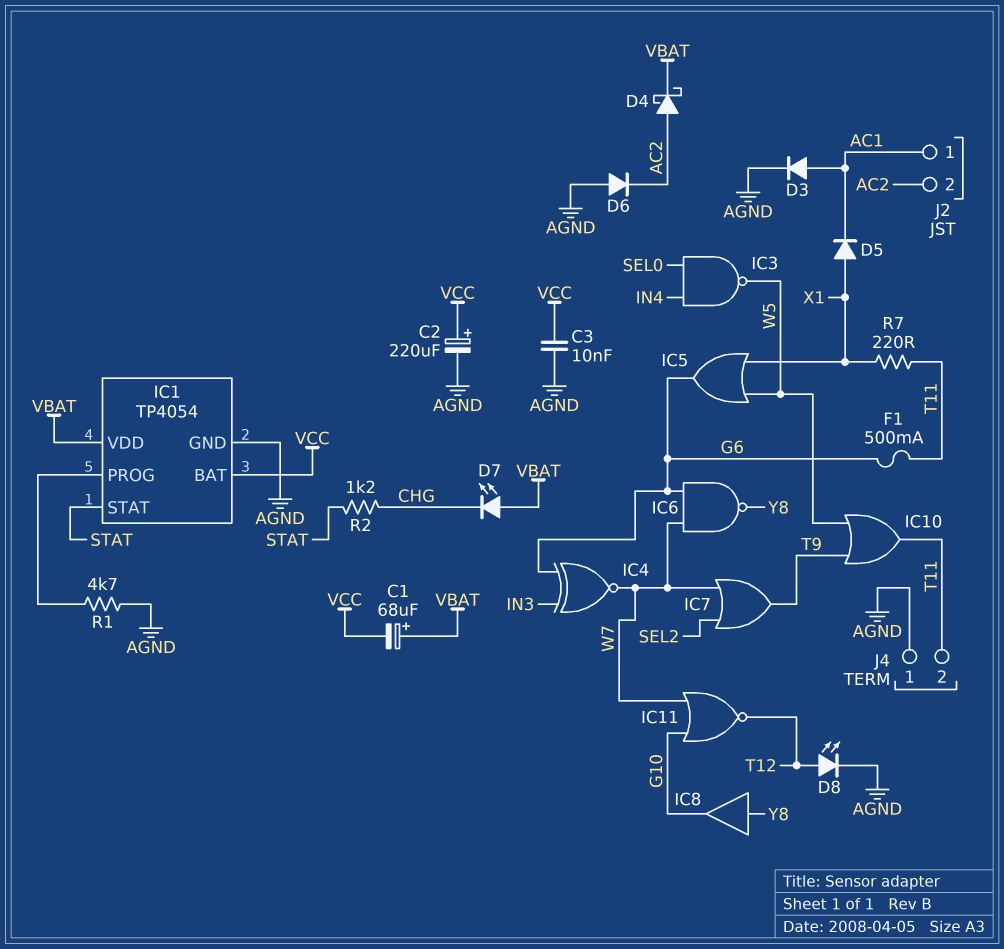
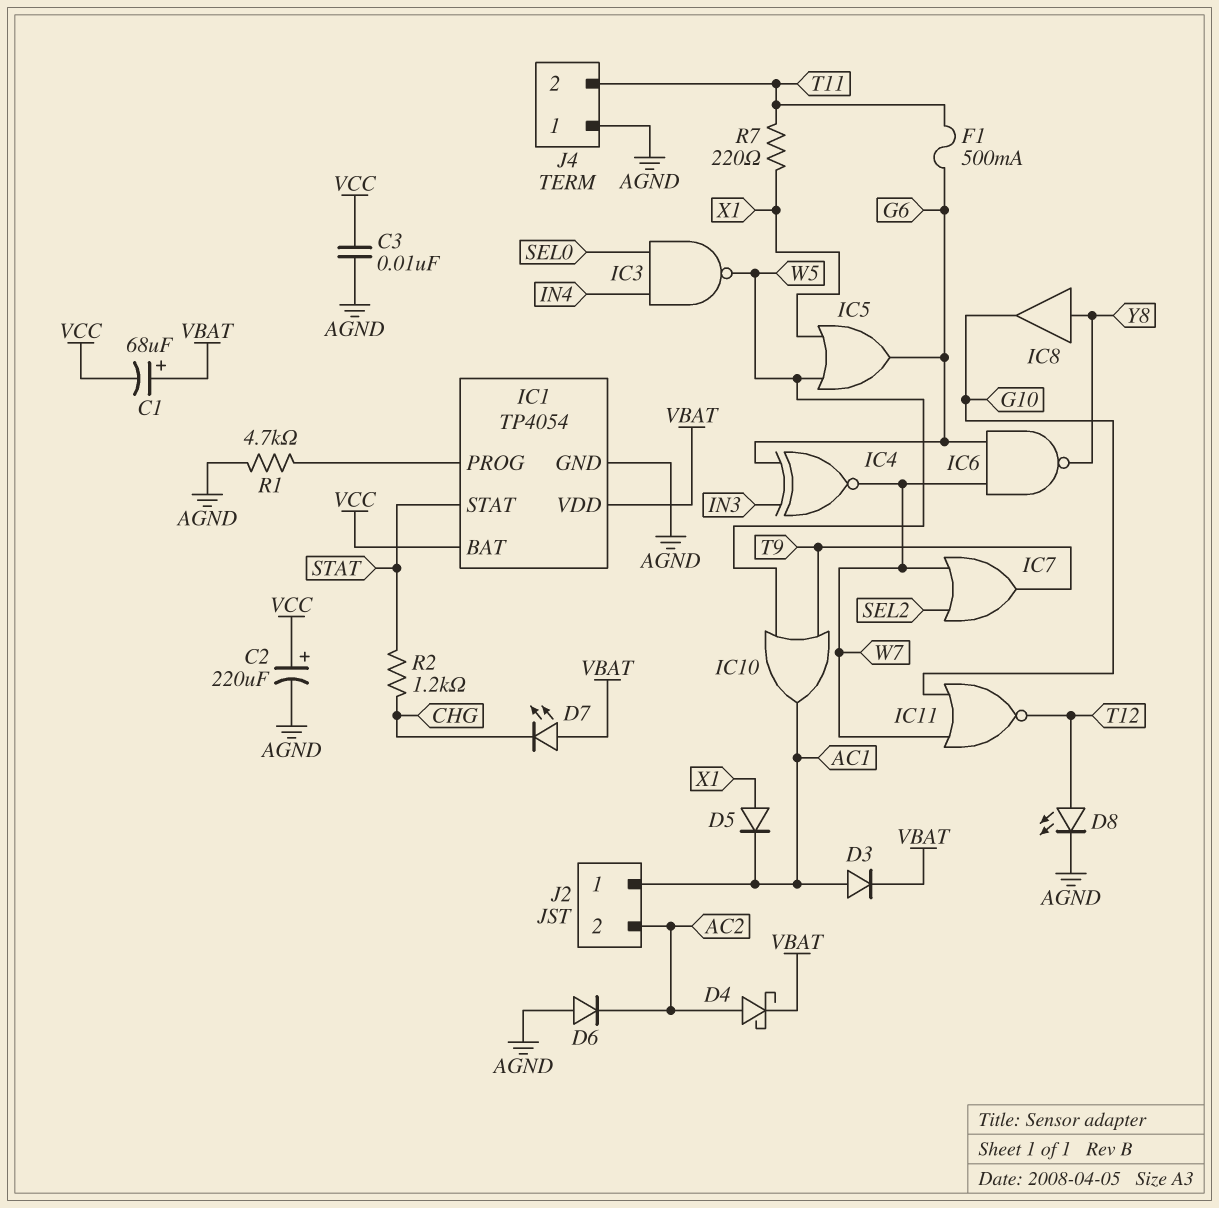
D3: diode (A AC1, K AGND) -> diode (A AC1, K VBAT)
IC10: OR (in T9, in W5, out T11) -> OR (in T9, in W5, out AC1)

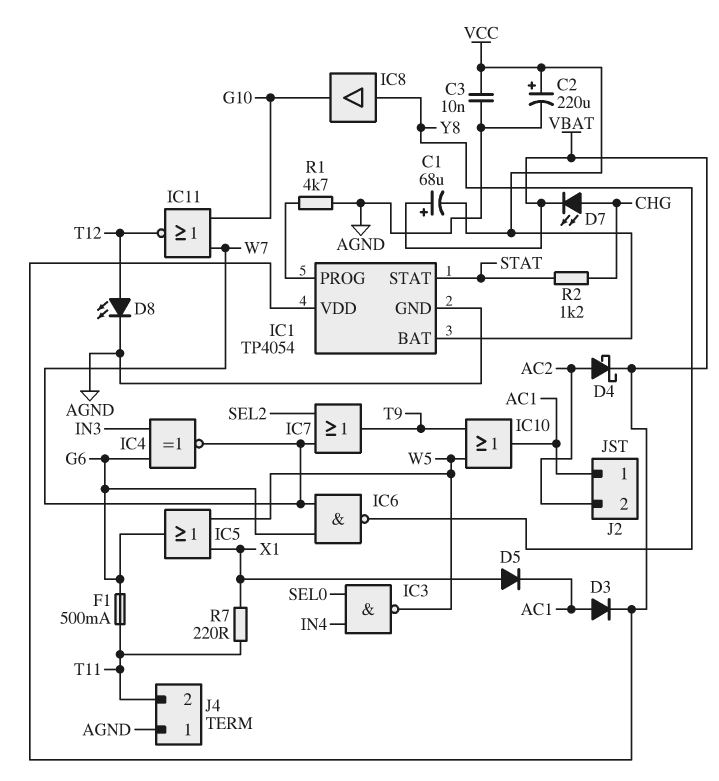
D6: diode (A AGND, K AC2) -> none
D7: LED (A VBAT, K CHG) -> LED (A CHG, K VBAT)

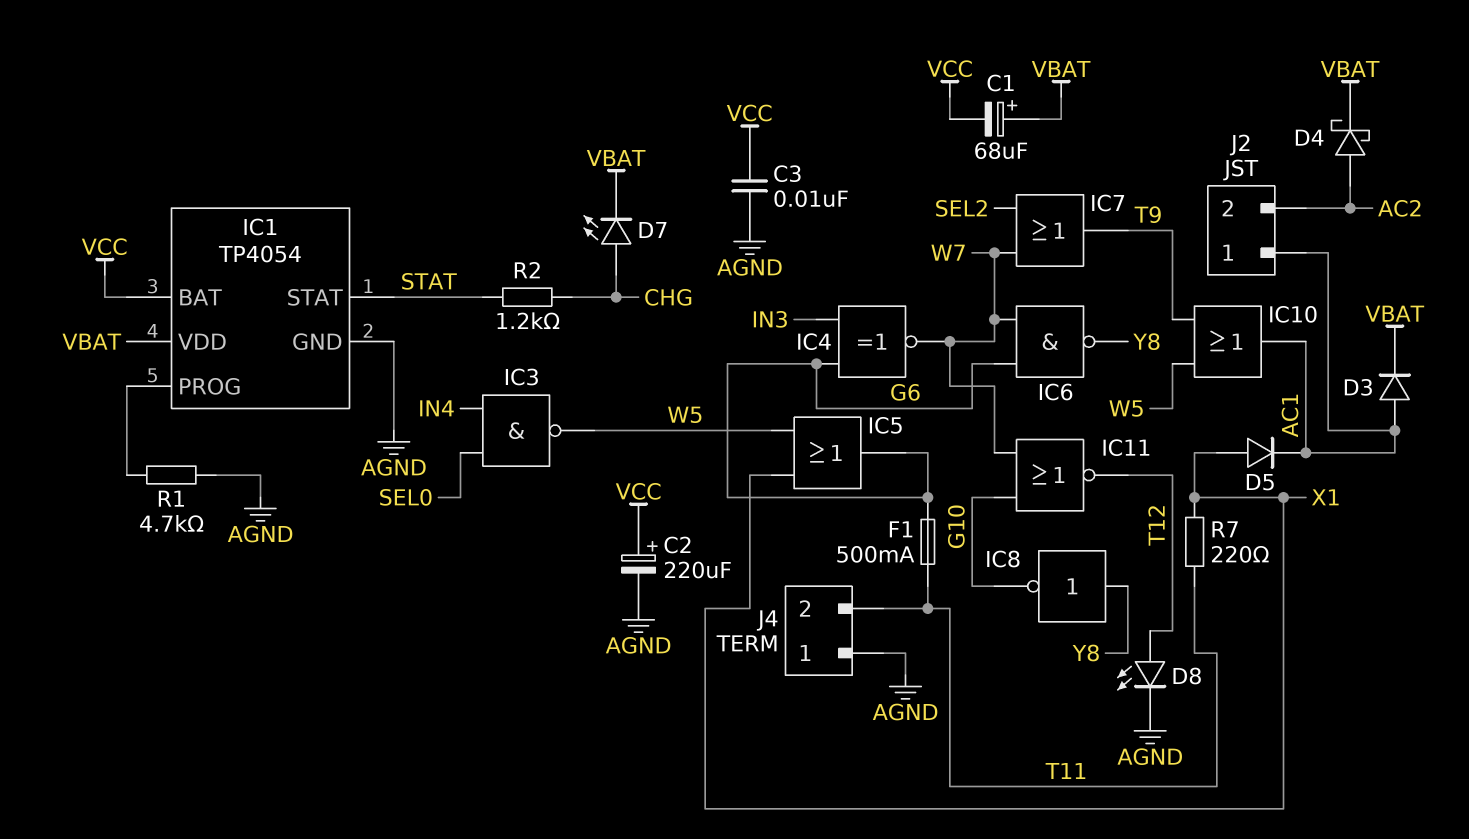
IC8: buffer (in Y8, out G10) -> NOT (in Y8, out G10)

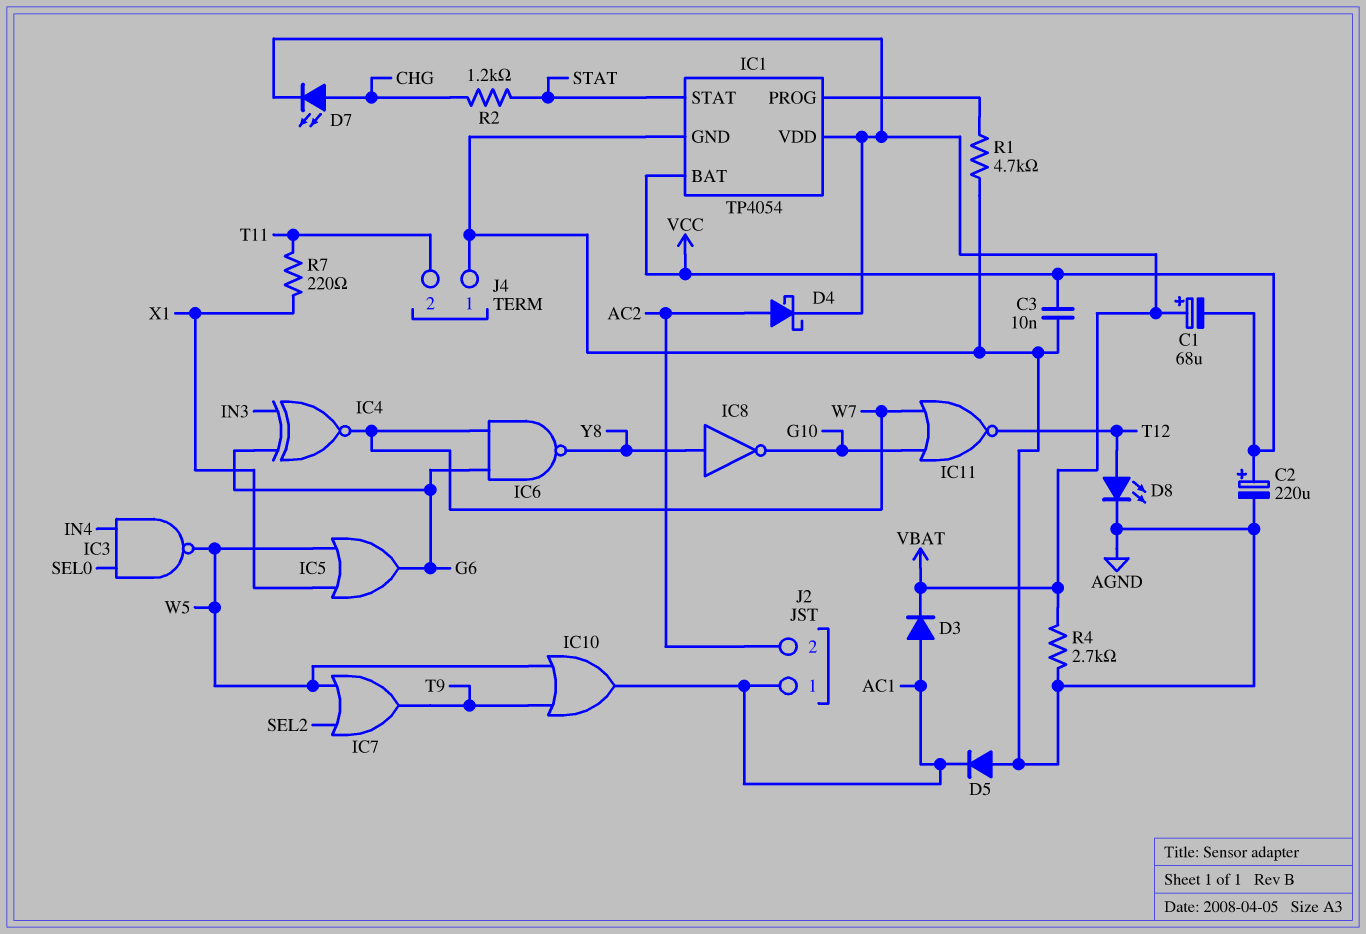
D5: diode (A X1, K AC1) -> diode (A AGND, K AC1)
F1: 500mA (G6, T11) -> none
IC7: OR (in SEL2, in W7, out T9) -> OR (in SEL2, in W5, out T9)
R4: none -> 2.7k (AGND, VBAT)

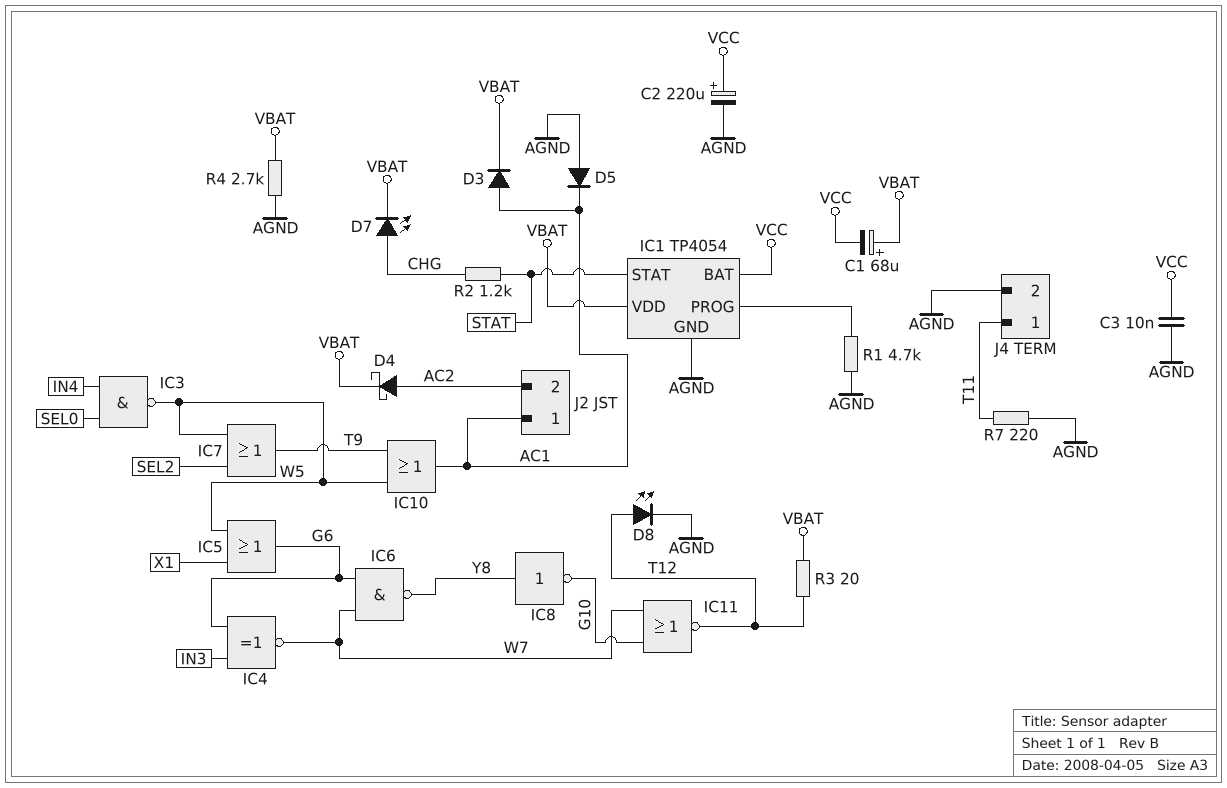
J4 pin 1: AGND -> T11
J4 pin 2: T11 -> AGND
R3: none -> 20 (T12, VBAT)
R7: 220 (T11, X1) -> 220 (AGND, T11)

